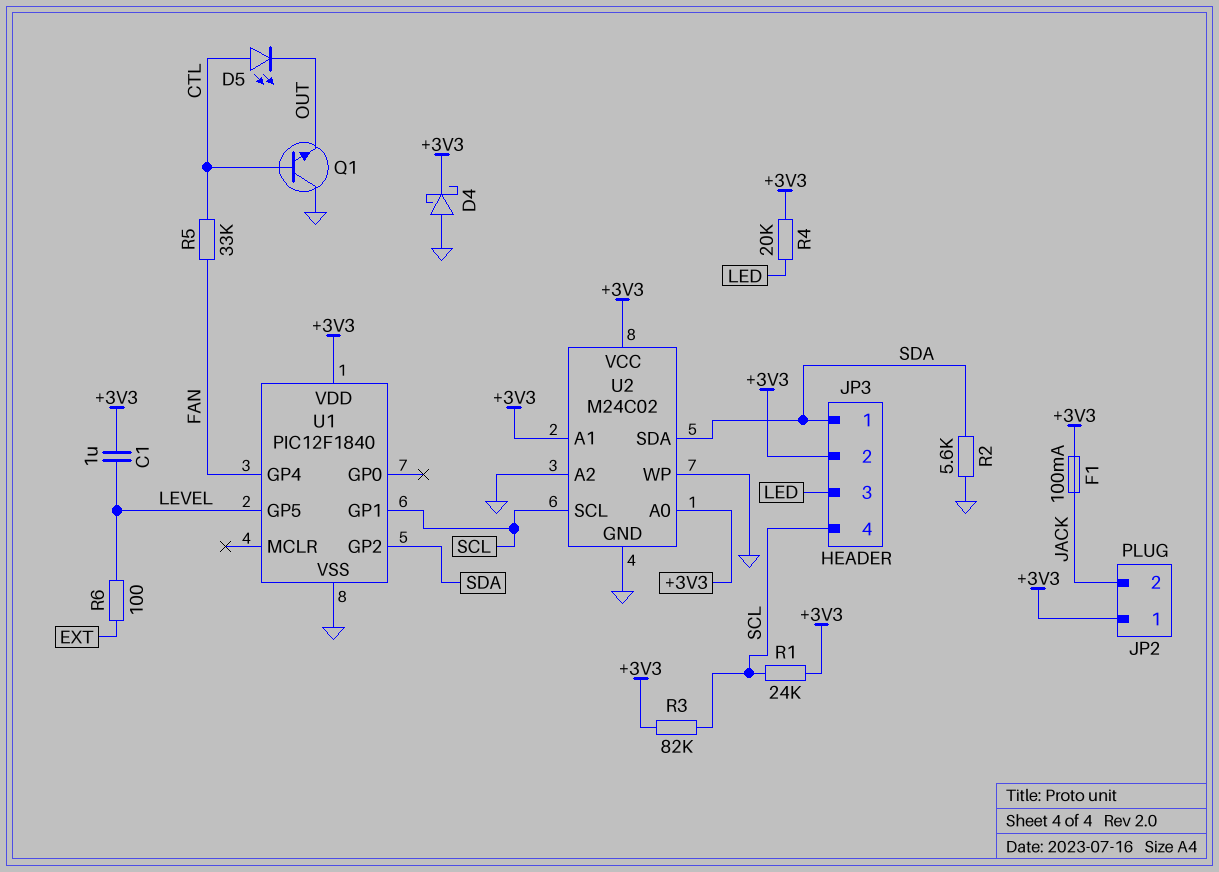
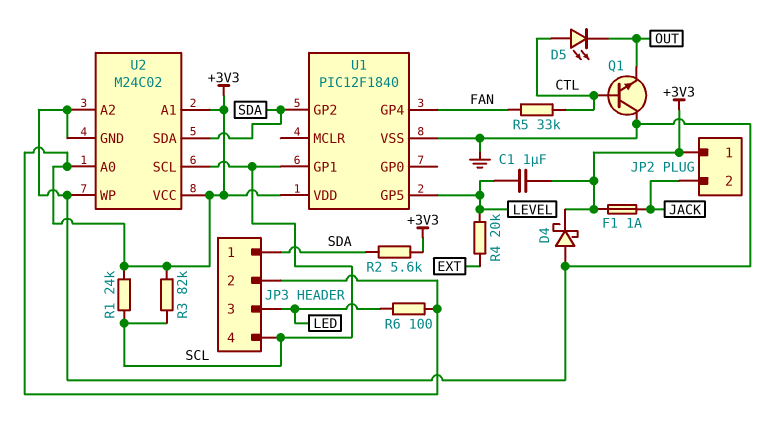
F1: 100mA (+3V3, JACK) -> 1A (+3V3, JACK)
R2: 5.6k (GND, SDA) -> 5.6k (+3V3, SDA)
R4: 20k (+3V3, LED) -> 20k (EXT, LEVEL)
R6: 100 (EXT, LEVEL) -> 100 (+3V3, LED)

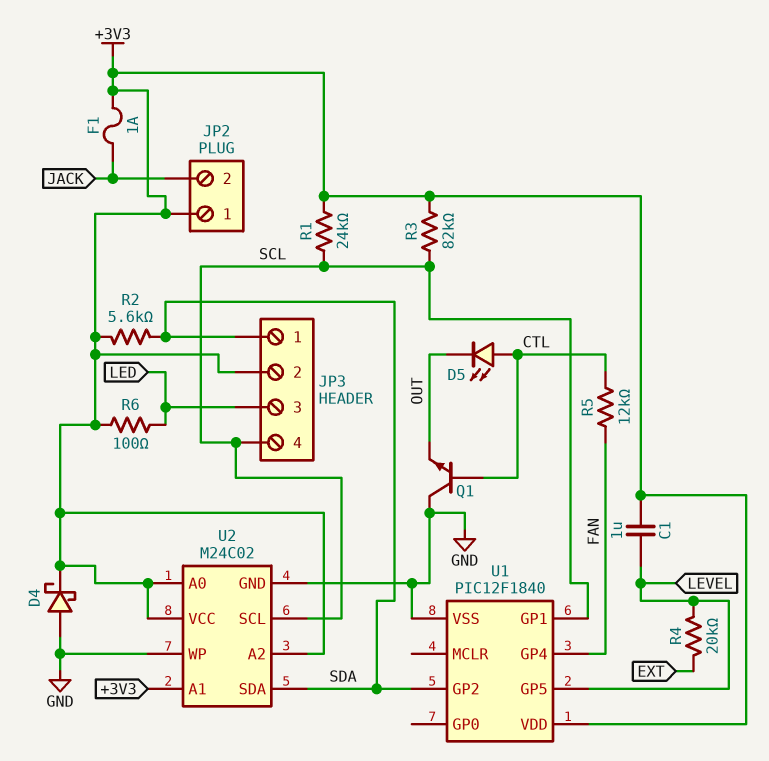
R5: 33k (CTL, FAN) -> 12k (CTL, FAN)
U2 pin A2: GND -> +3V3

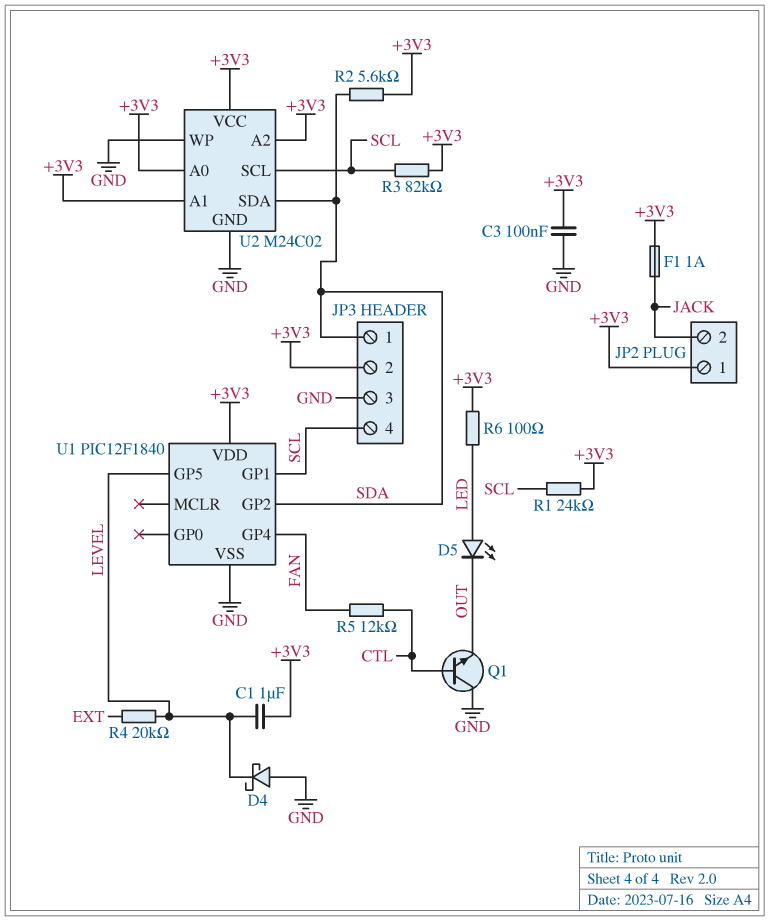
C3: none -> 100nF (+3V3, GND)
D4: schottky (A GND, K +3V3) -> schottky (A GND, K LEVEL)
D5: LED (A CTL, K OUT) -> LED (A LED, K OUT)
JP3 pin 3: LED -> GND

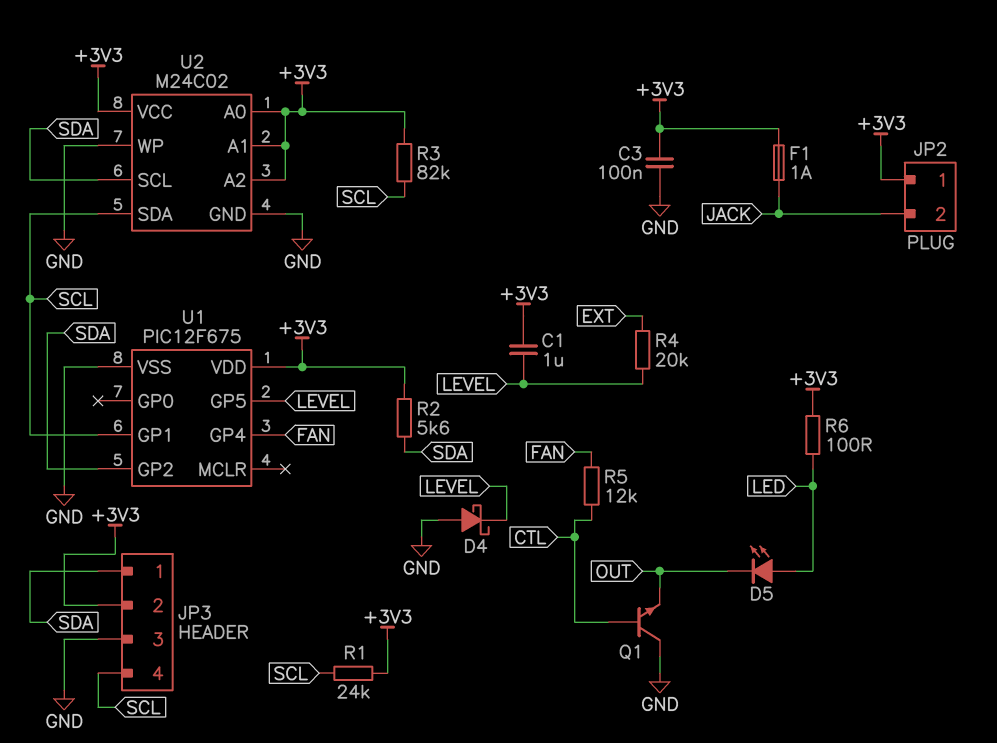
U1: PIC12F1840 -> PIC12F675
U2 pin SCL: SCL -> SDA
U2 pin SDA: SDA -> SCL

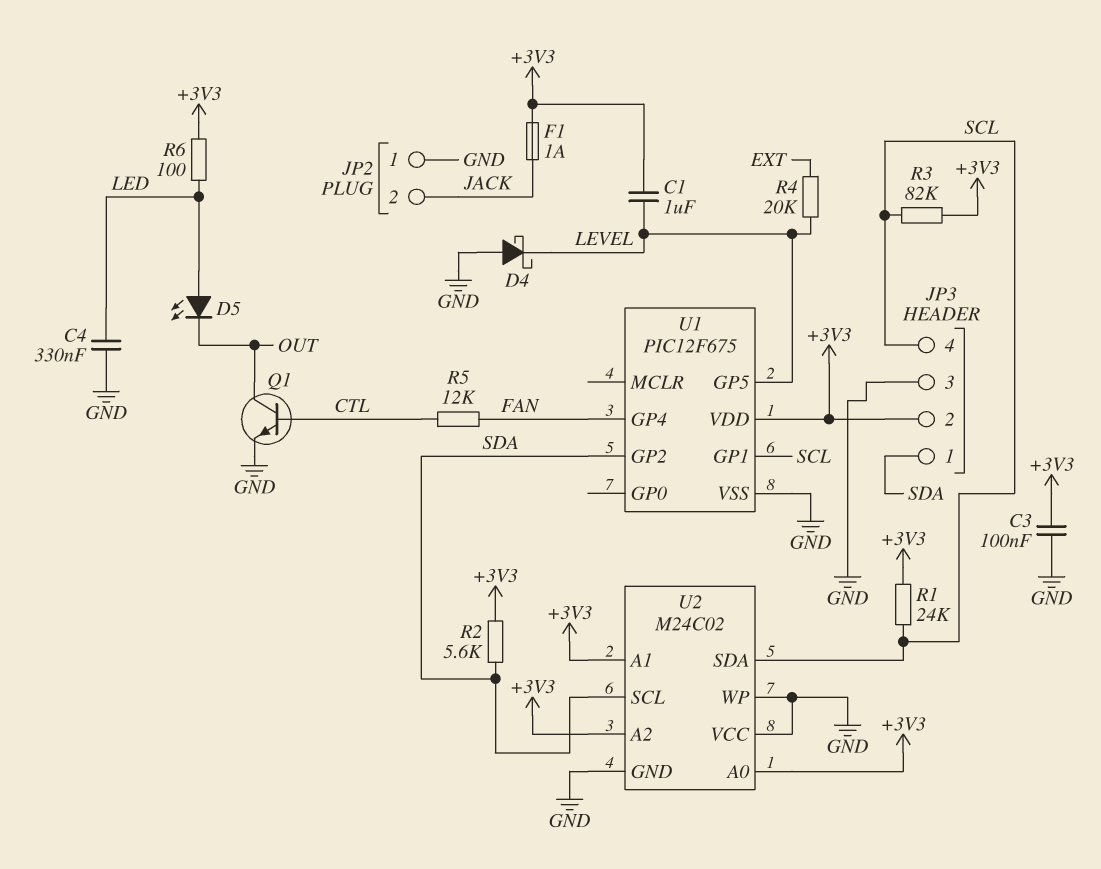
C4: none -> 330nF (GND, LED)
JP2 pin 1: +3V3 -> GND
Q1: NPN (B CTL, C GND, E OUT) -> NPN (B CTL, C OUT, E GND)
U2 pin VCC: +3V3 -> GND

